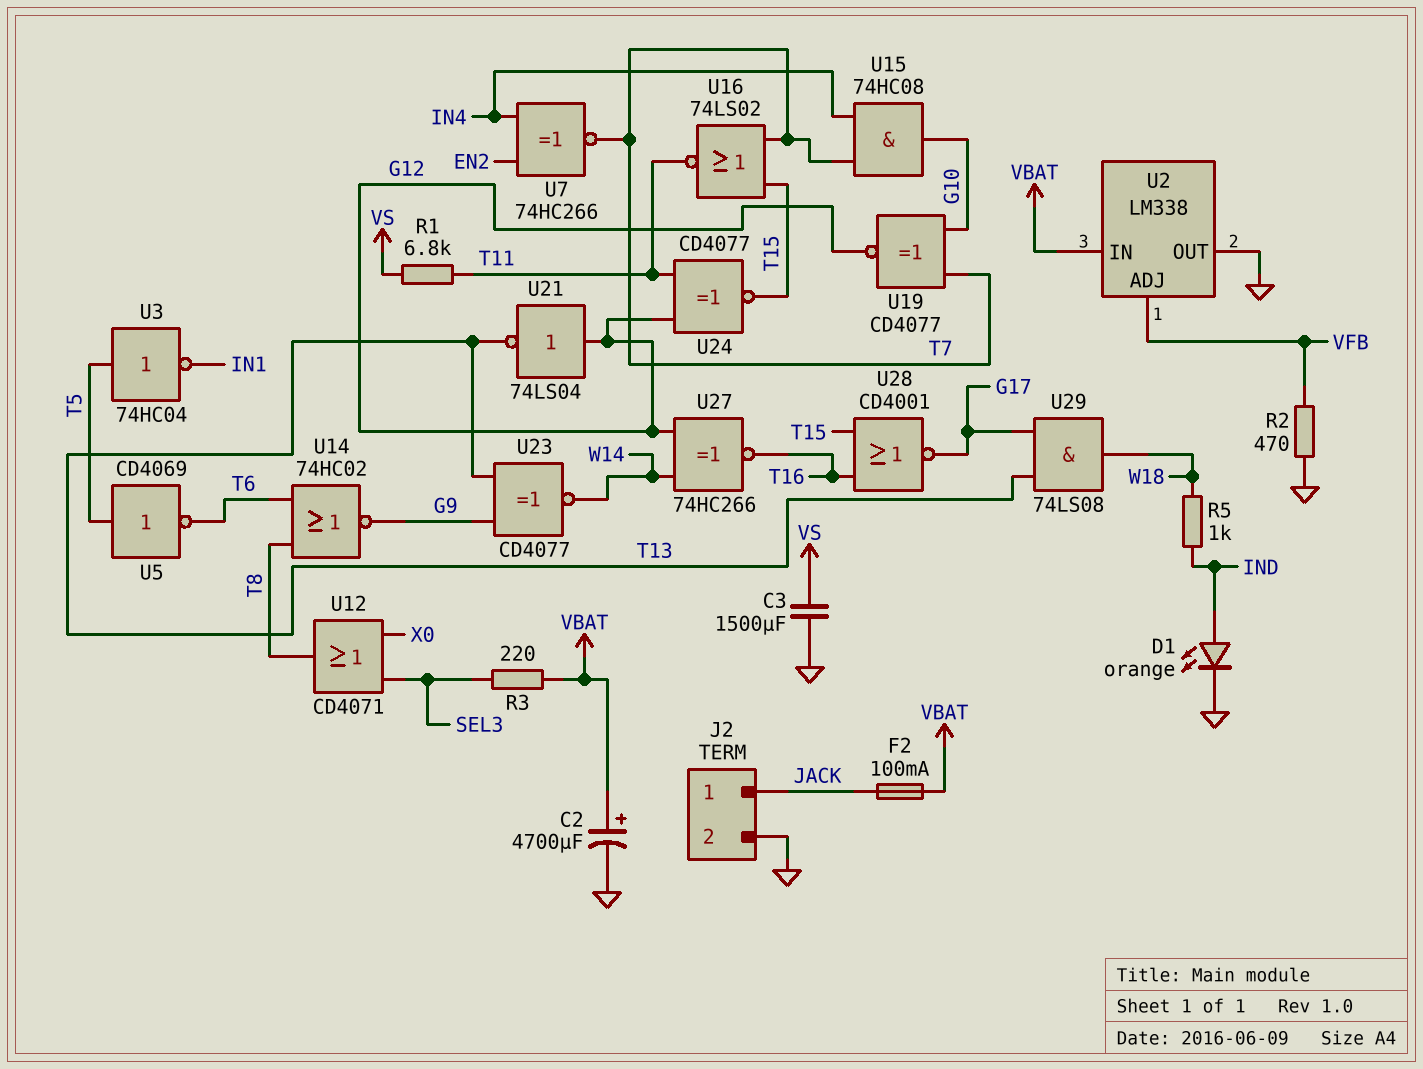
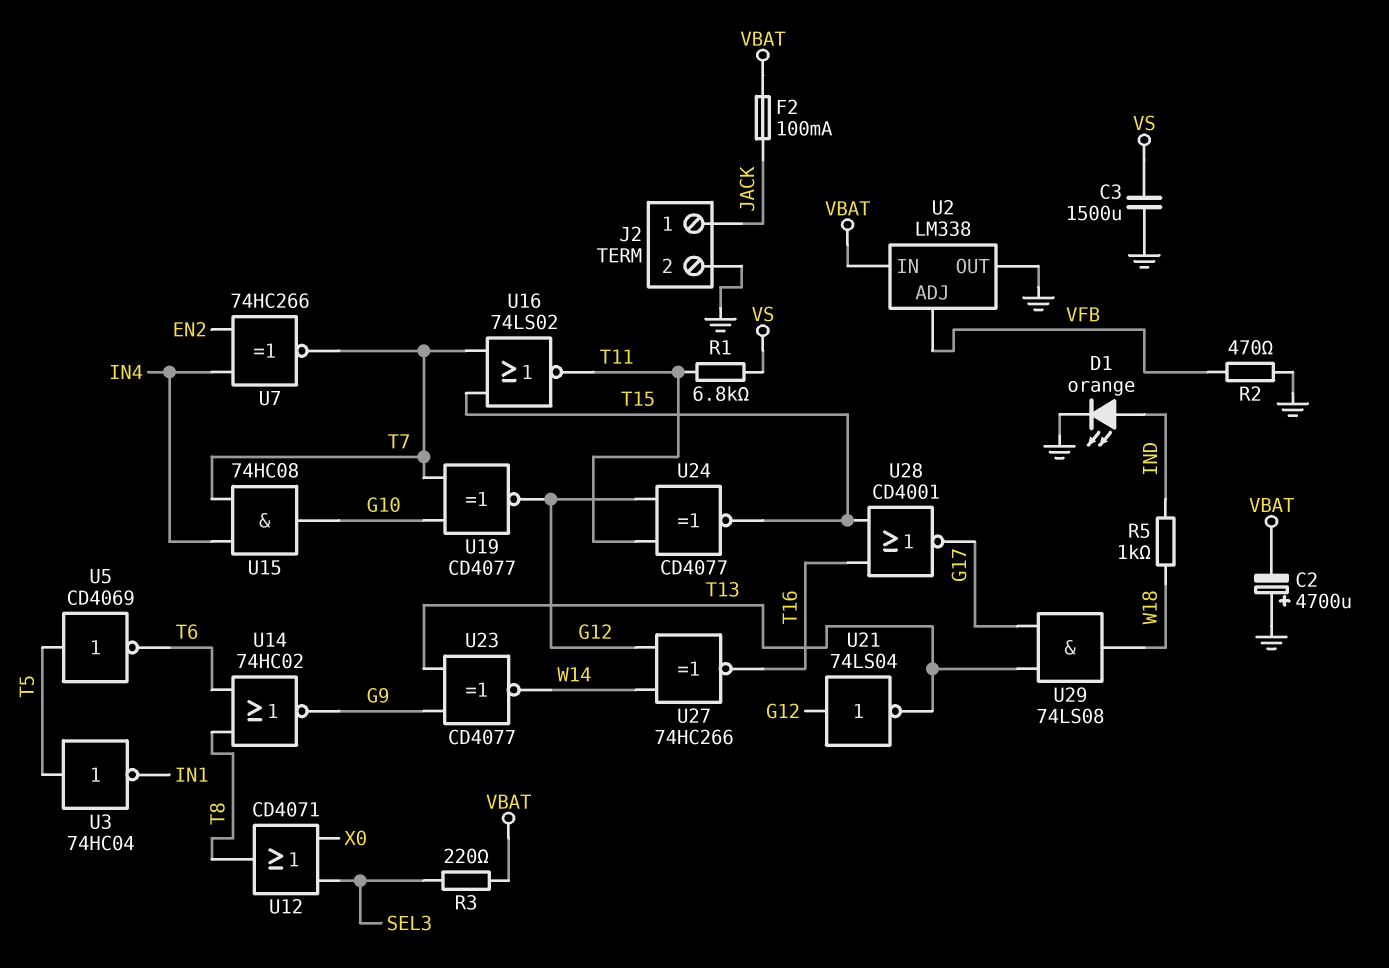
C2: 4700uF (plus VBAT, minus GND) -> 4700uF (plus GND, minus VBAT)

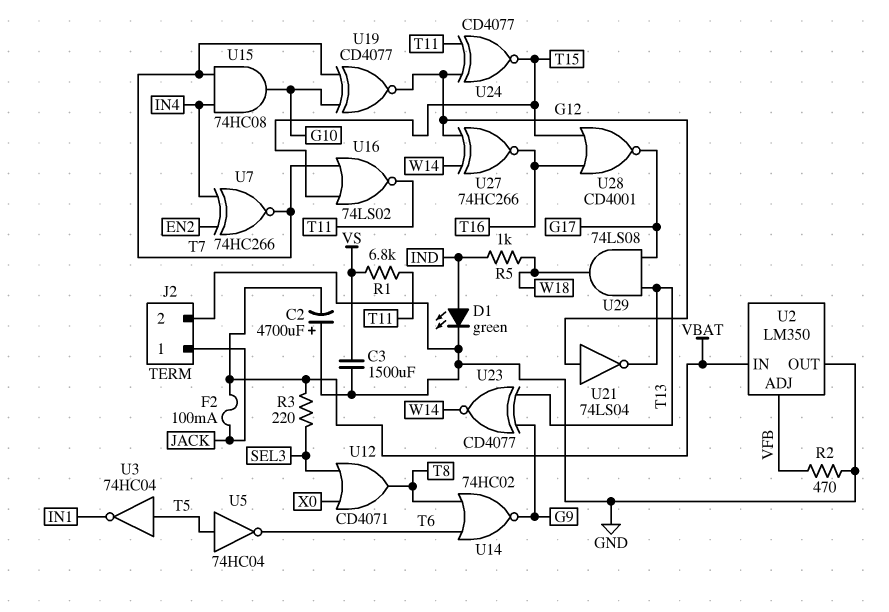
D1: LED orange (A IND, K GND) -> LED green (A IND, K GND)
U2: LM338 -> LM350
U5: NOT CD4069 (in T5, out T6) -> NOT 74HC04 (in T5, out T6)

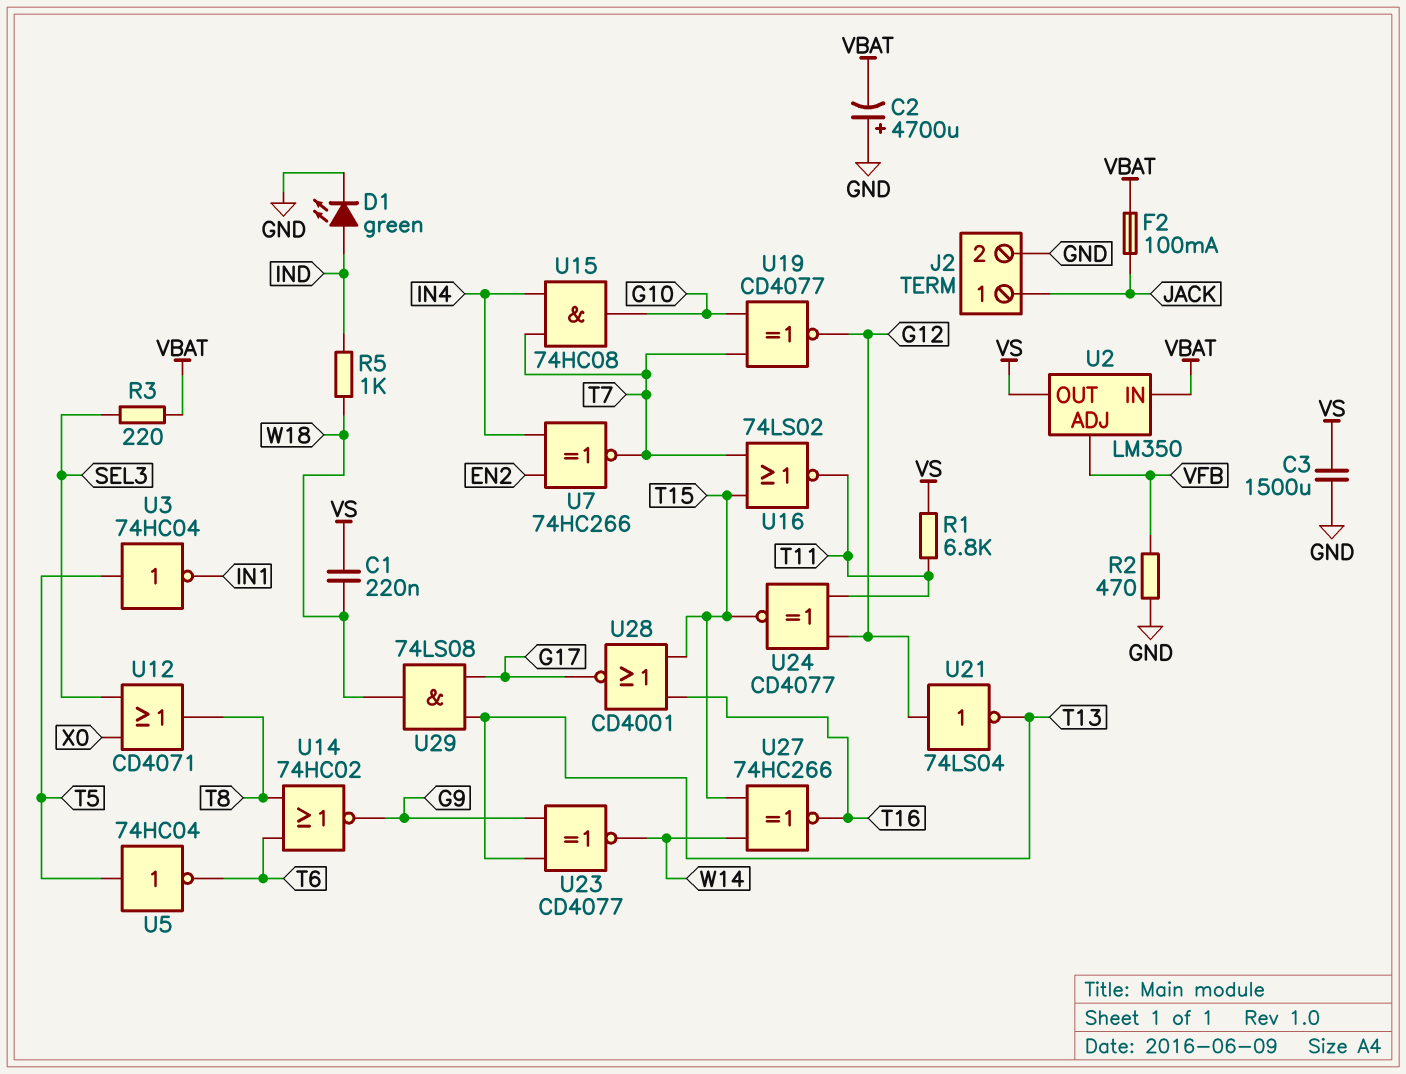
C1: none -> 220nF (VS, W18)
U2 pin OUT: GND -> VS
U27: XNOR 74HC266 (in G12, in W14, out T16) -> XNOR 74HC266 (in T15, in W14, out T16)

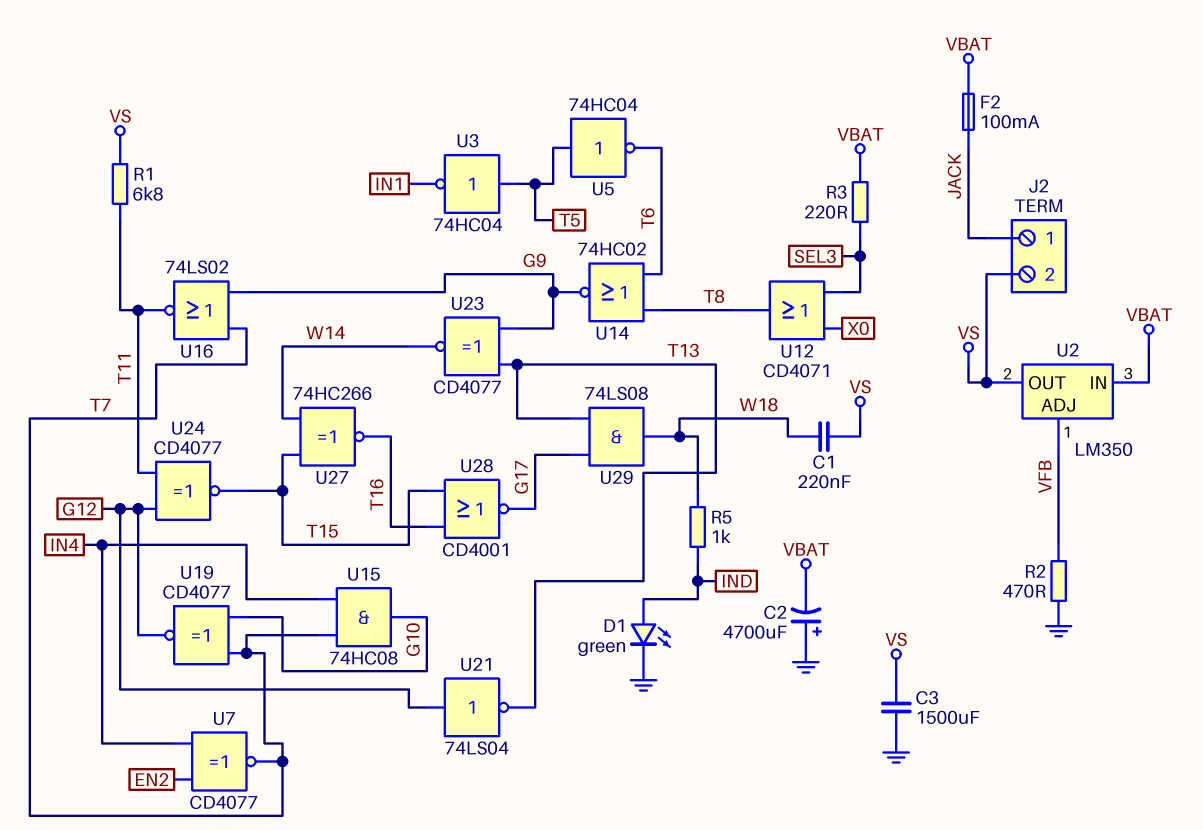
J2 pin 2: GND -> VS
U7: XNOR 74HC266 (in EN2, in IN4, out T7) -> XNOR CD4077 (in EN2, in IN4, out T7)
U16: NOR 74LS02 (in T7, in T15, out T11) -> NOR 74LS02 (in G9, in T7, out T11)

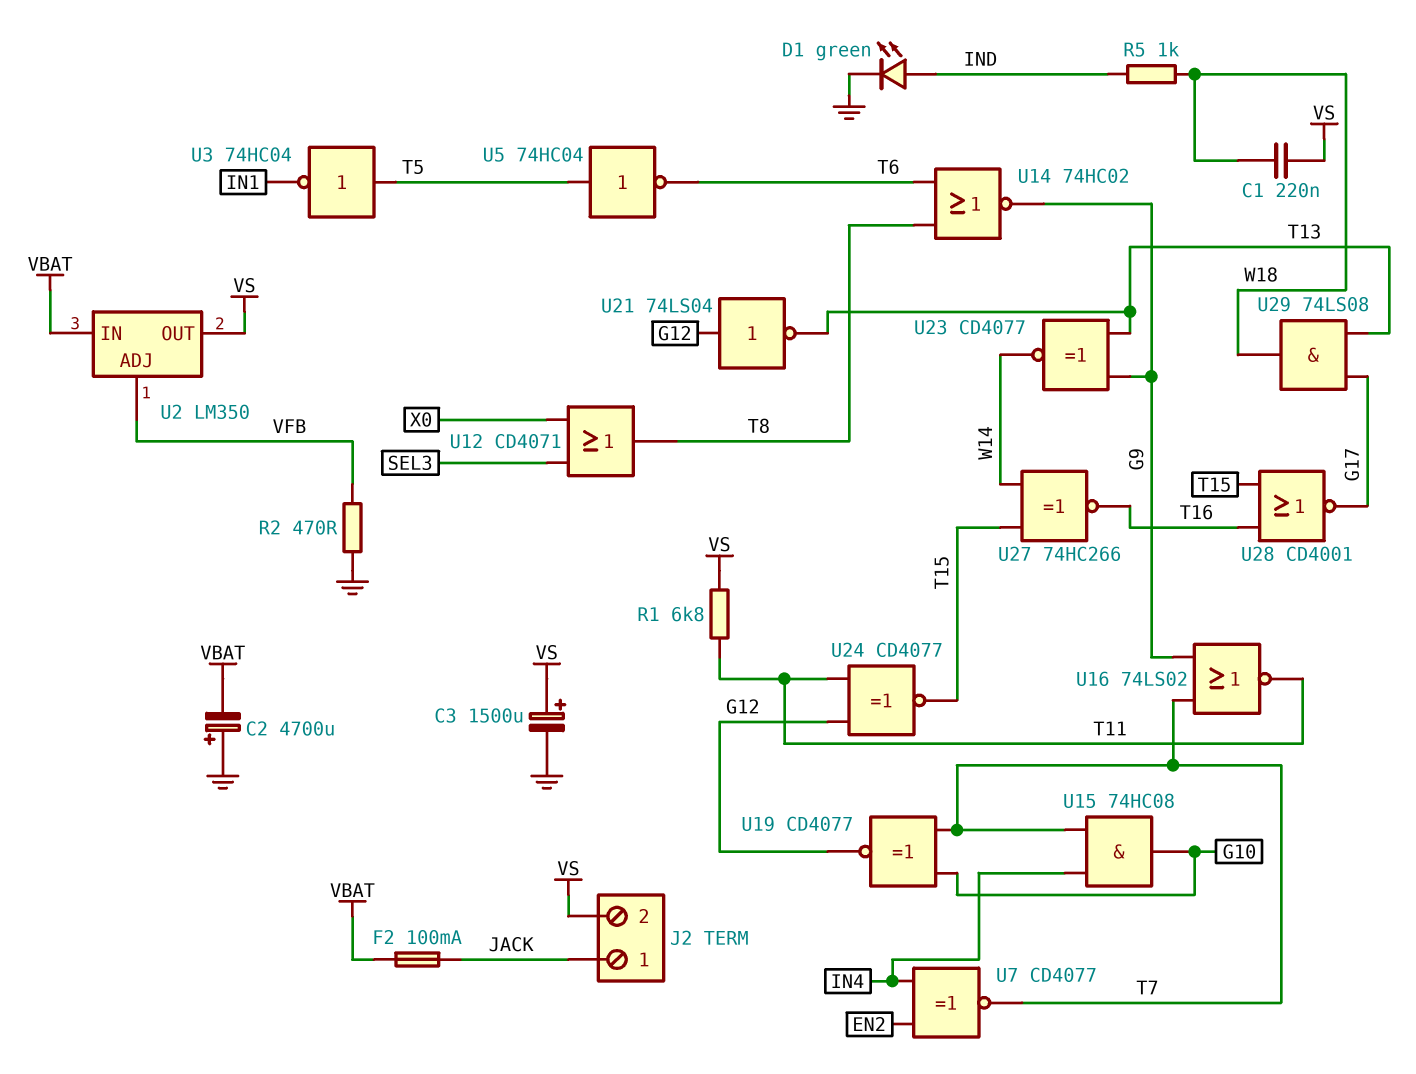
C3: 1500uF (GND, VS) -> 1500uF (plus VS, minus GND)
R3: 220 (SEL3, VBAT) -> none

